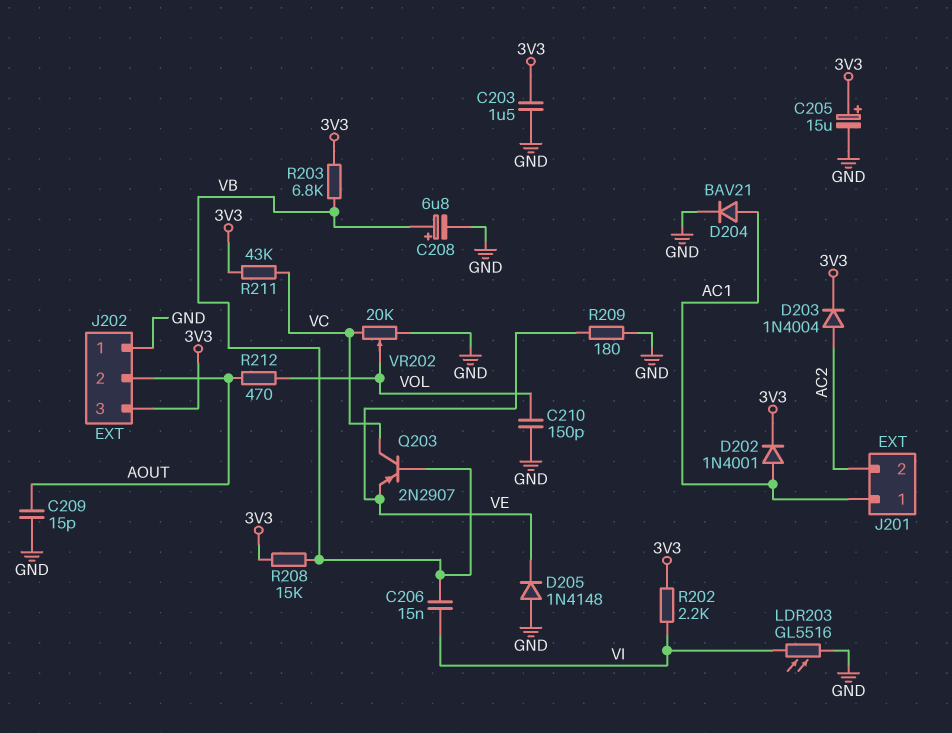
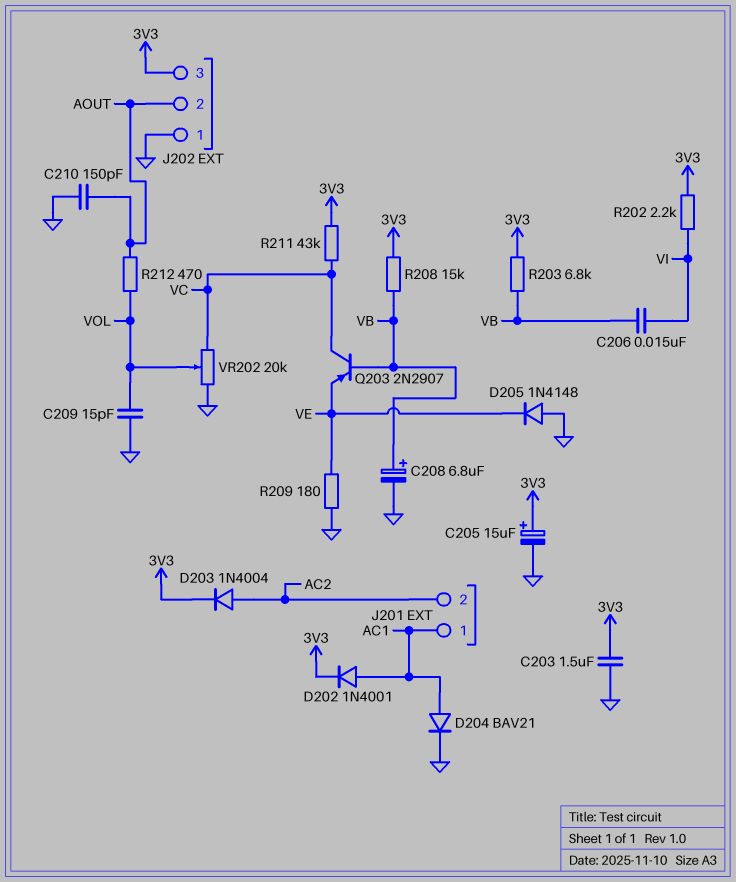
C209: 15pF (AOUT, GND) -> 15pF (GND, VOL)
C210: 150pF (GND, VOL) -> 150pF (AOUT, GND)
LDR203: GL5516 (GND, VI) -> none

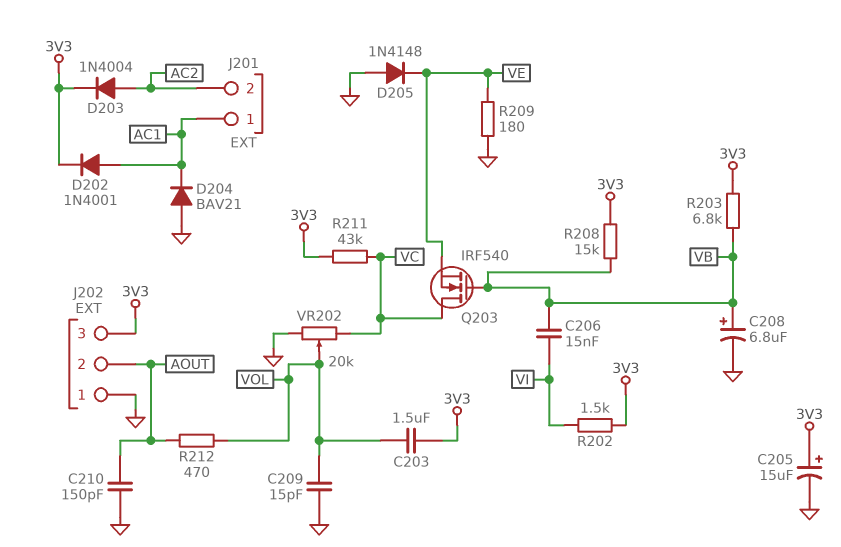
C203: 1.5uF (3V3, GND) -> 1.5uF (3V3, VOL)
D204: diode BAV21 (A AC1, K GND) -> diode BAV21 (A GND, K AC1)
Q203: PNP 2N2907 (B VB, C VC, E VE) -> NMOS IRF540 (G VB, D VC, S VE)
R202: 2.2k (3V3, VI) -> 1.5k (3V3, VI)

